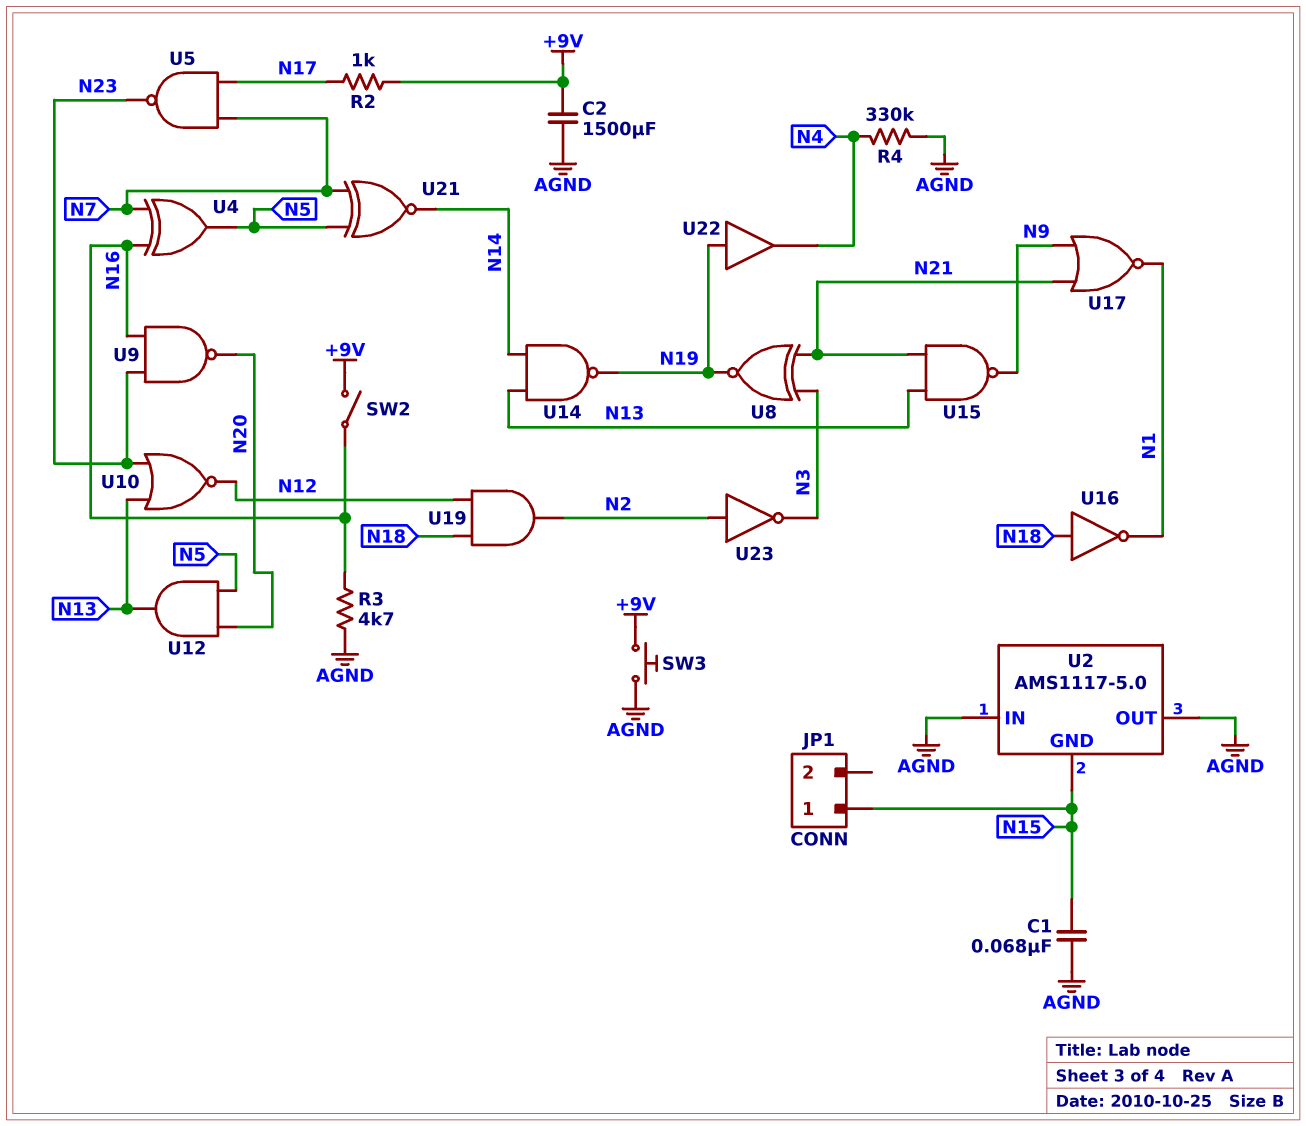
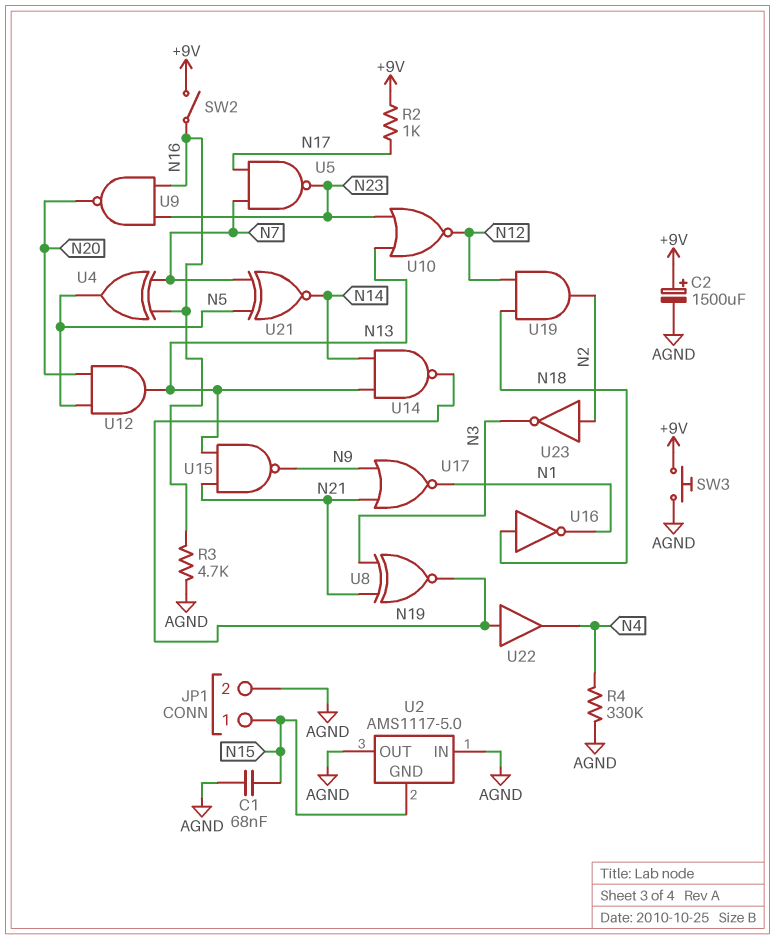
C2: 1500uF (+9V, AGND) -> 1500uF (plus +9V, minus AGND)
JP1 pin 2: none -> AGND

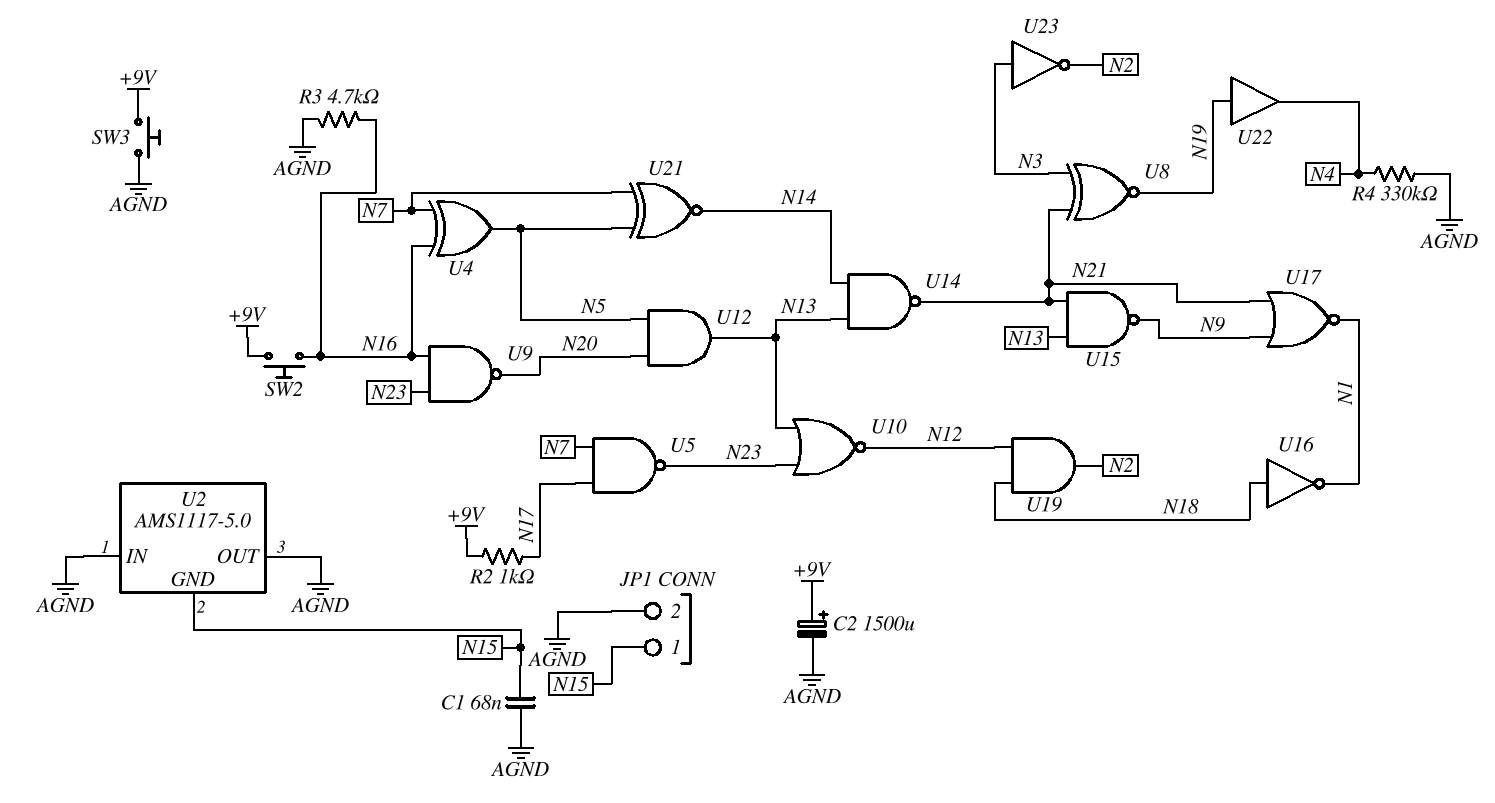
SW2: switch (+9V, N16) -> button (+9V, N16)
U14: NAND (in N13, in N14, out N19) -> NAND (in N13, in N14, out N21)
U23: NOT (in N2, out N3) -> NOT (in N3, out N2)

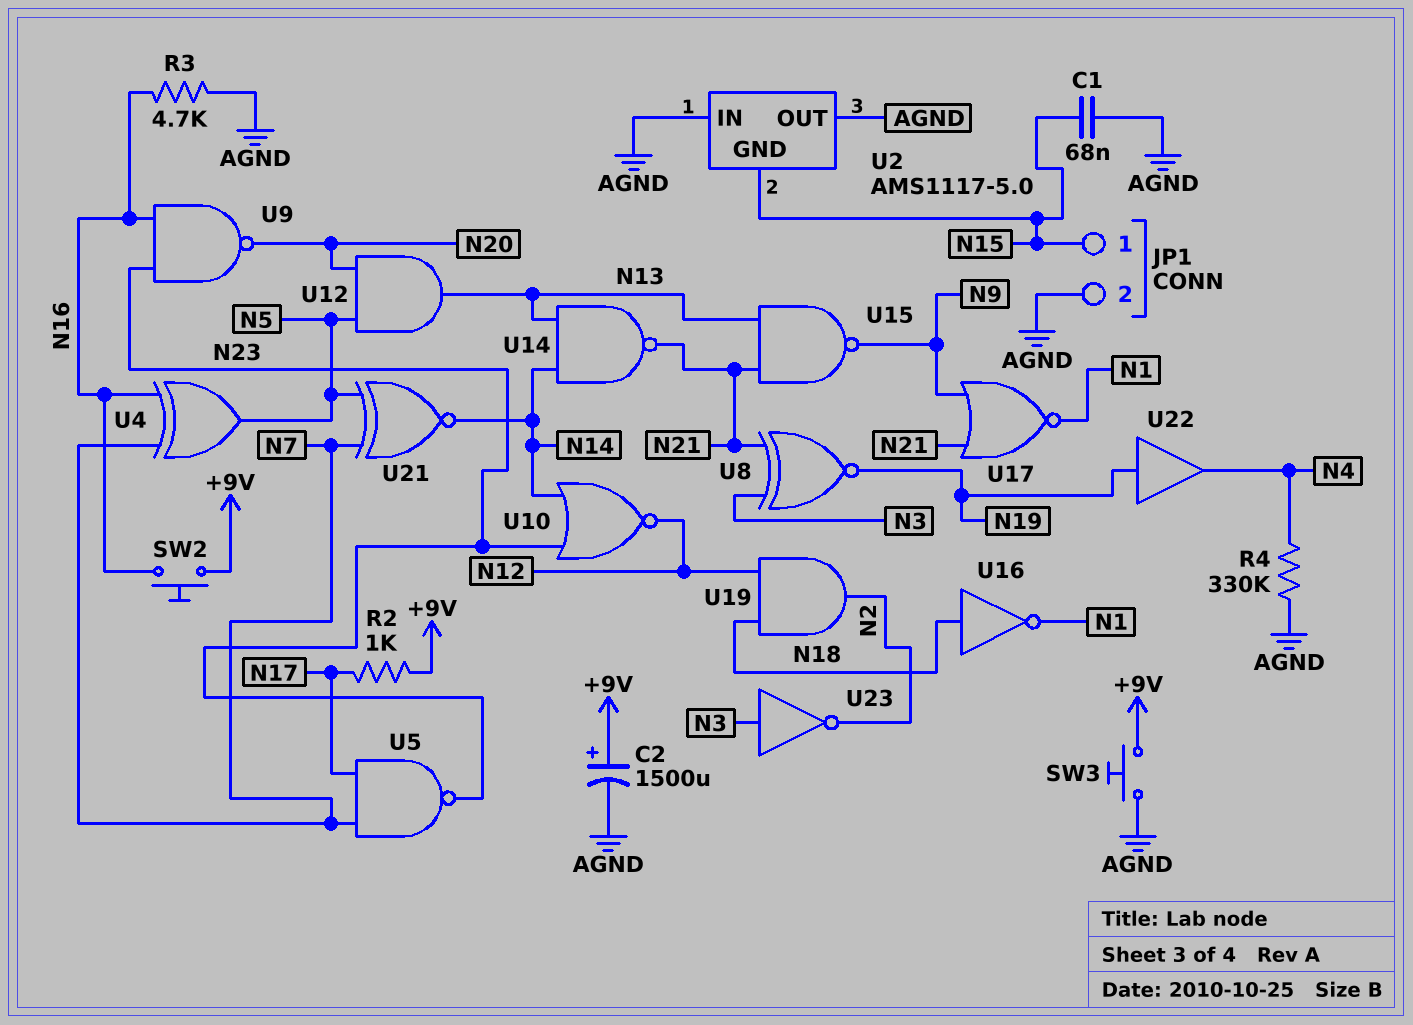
U10: NOR (in N13, in N23, out N12) -> NOR (in N14, in N23, out N12)

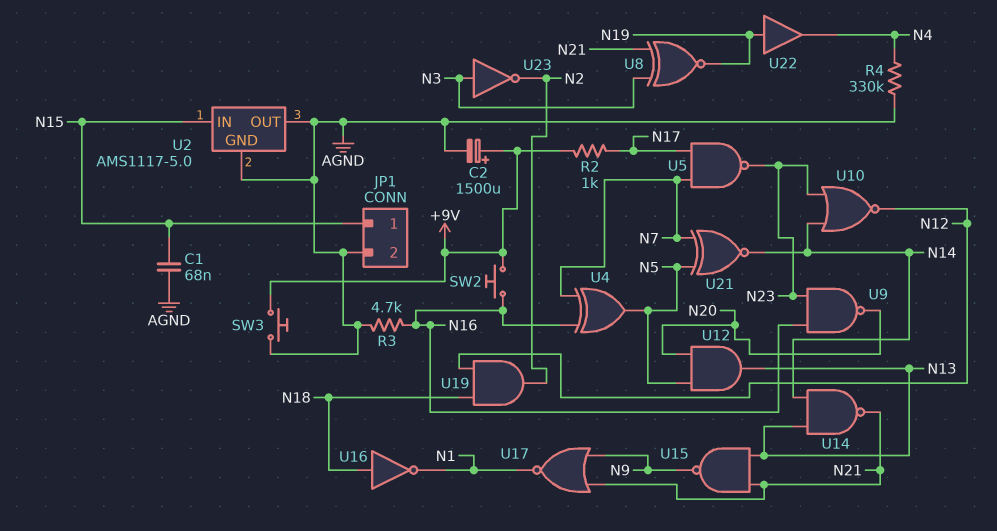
U2 pin GND: N15 -> AGND
U2 pin IN: AGND -> N15

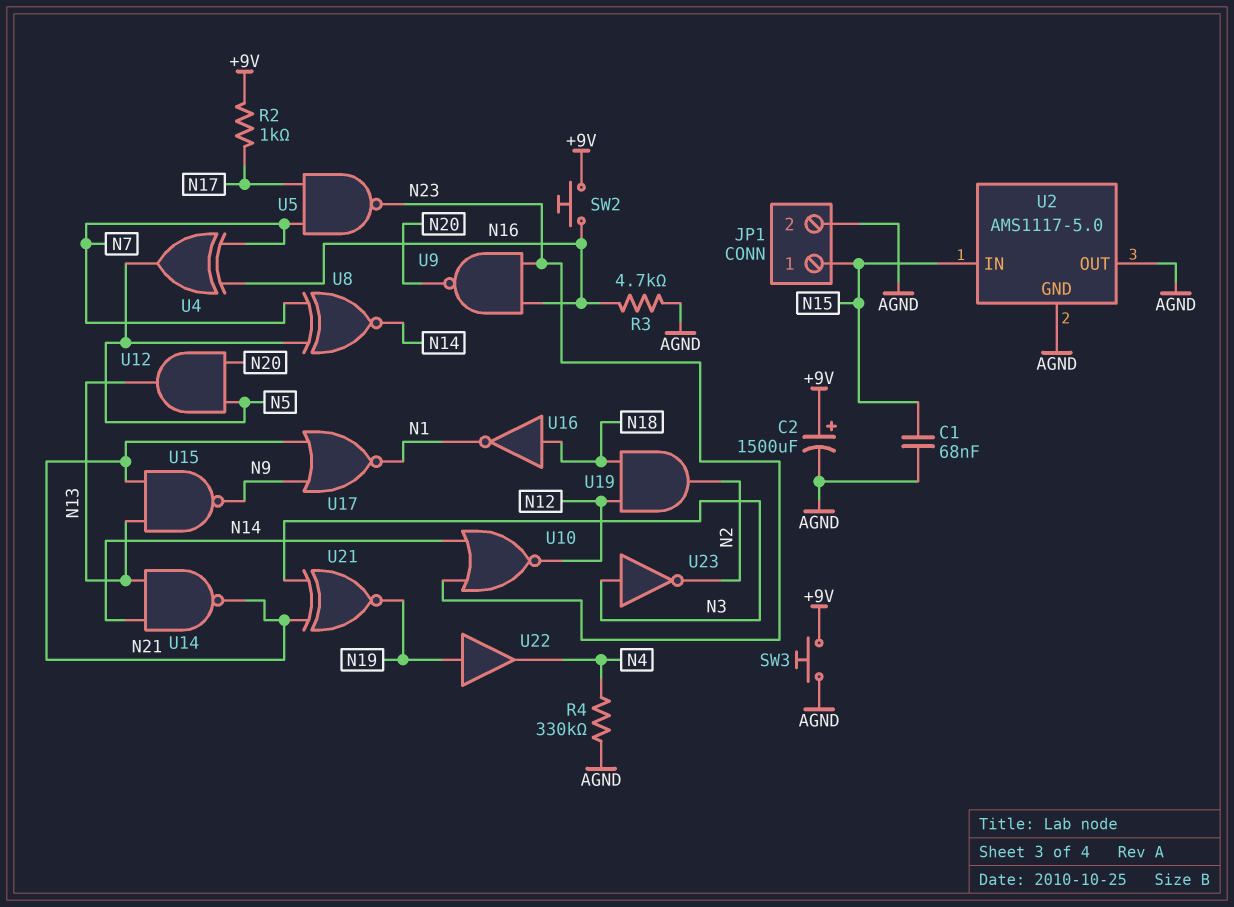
U8: XNOR (in N3, in N21, out N19) -> XNOR (in N5, in N7, out N14)
U21: XNOR (in N5, in N7, out N14) -> XNOR (in N3, in N21, out N19)

